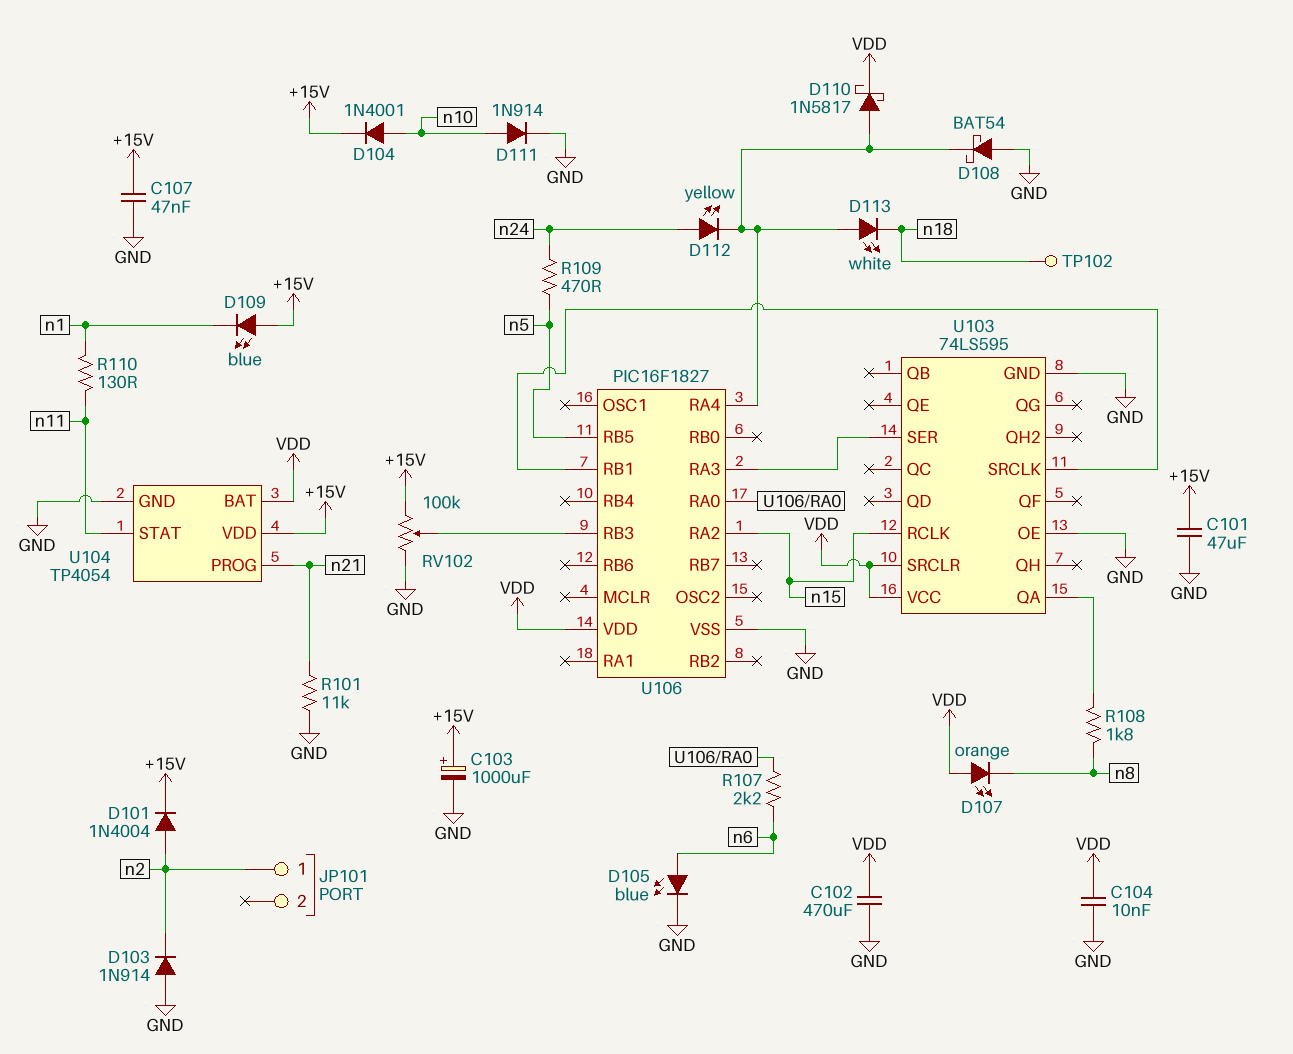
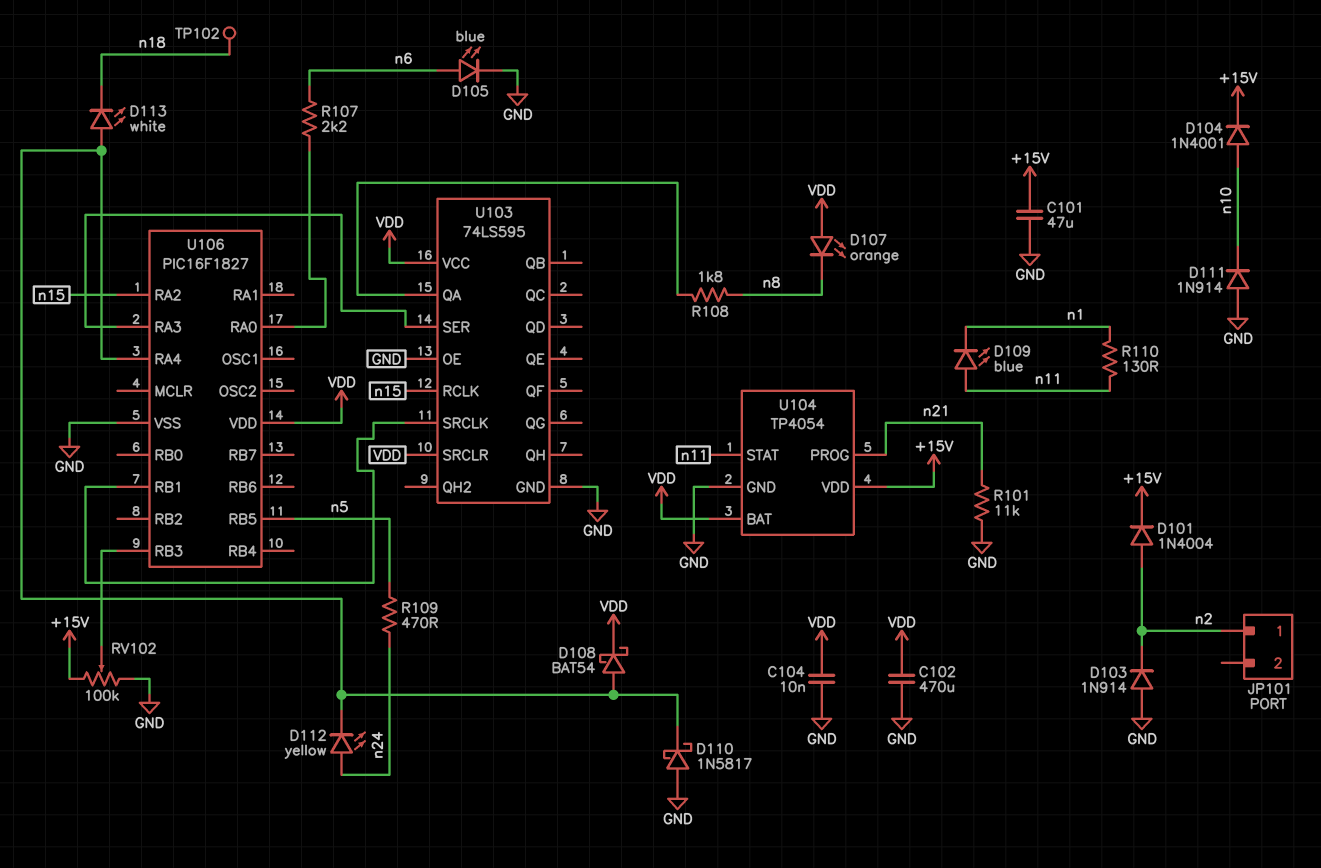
C103: 1000uF (plus +15V, minus GND) -> none
C107: 47nF (+15V, GND) -> none
D108: schottky BAT54 (A GND, K U106/RA4) -> schottky BAT54 (A U106/RA4, K VDD)
D109: LED blue (A +15V, K n1) -> LED blue (A n11, K n1)
D110: schottky 1N5817 (A U106/RA4, K VDD) -> schottky 1N5817 (A GND, K U106/RA4)
D111: diode 1N914 (A n10, K GND) -> diode 1N914 (A GND, K n10)

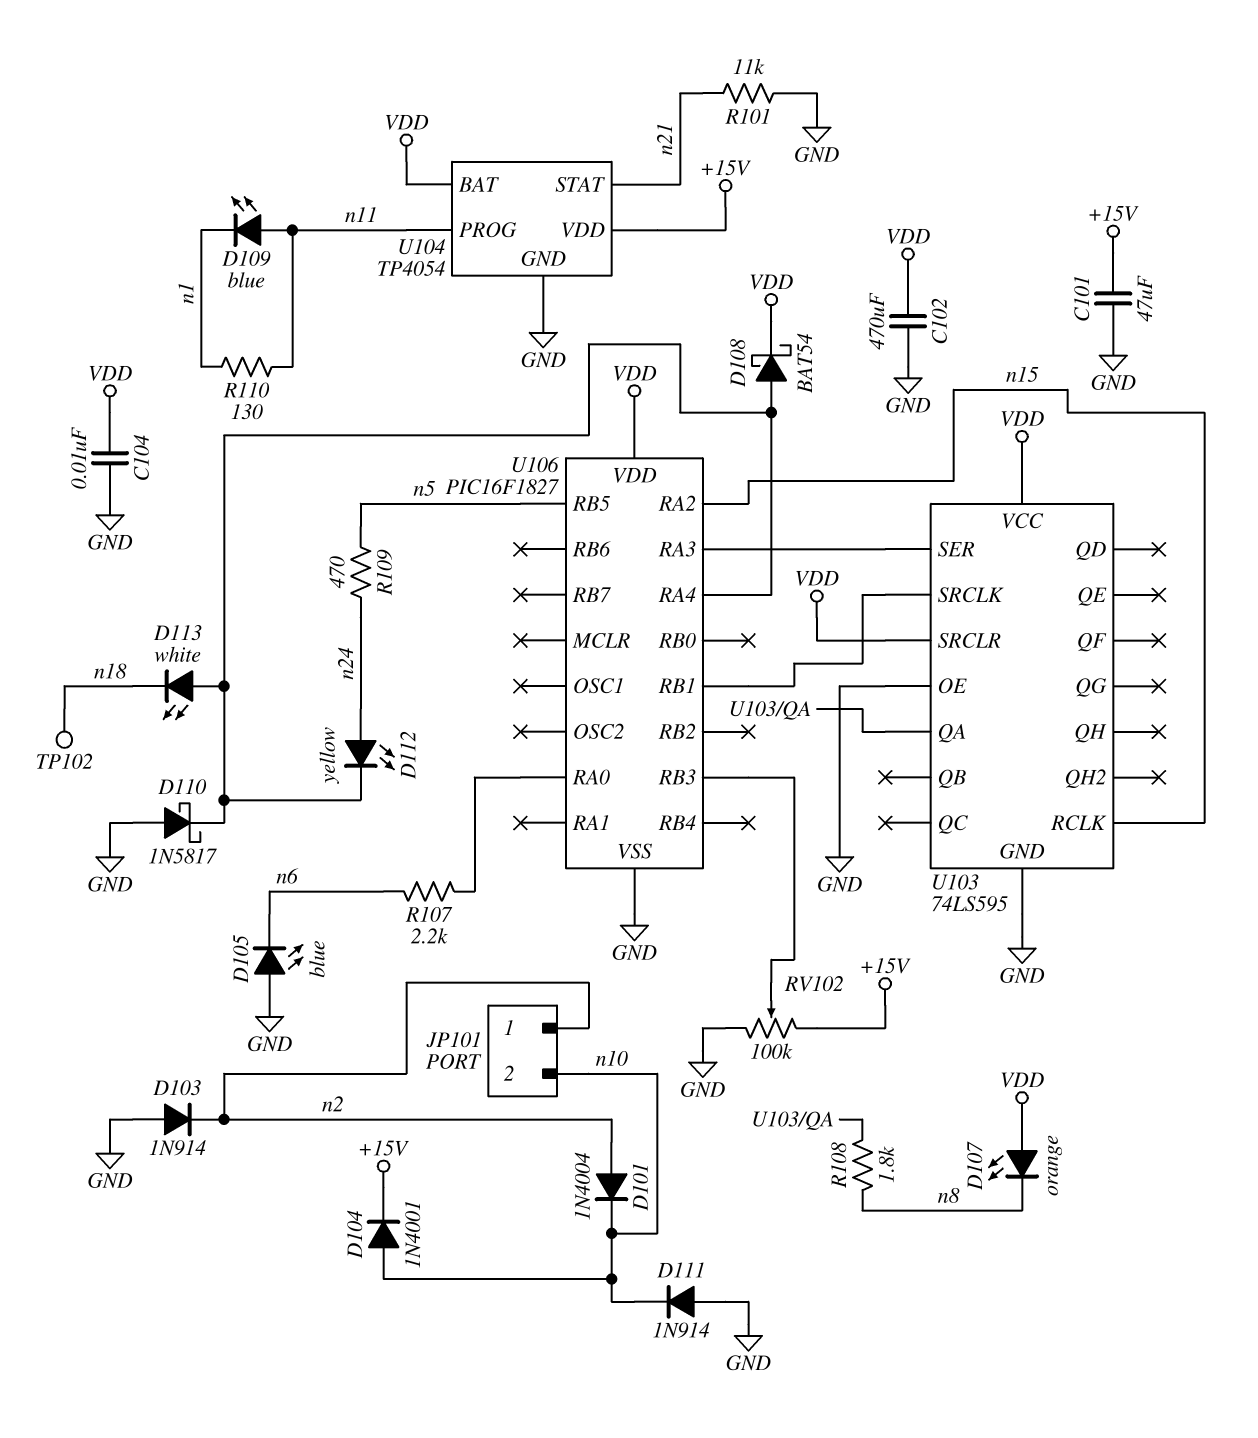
D101: diode 1N4004 (A n2, K +15V) -> diode 1N4004 (A n2, K n10)
D105: LED blue (A n6, K GND) -> LED blue (A GND, K n6)
JP101 pin 2: none -> n10
U104 pin PROG: n21 -> n11
U104 pin STAT: n11 -> n21

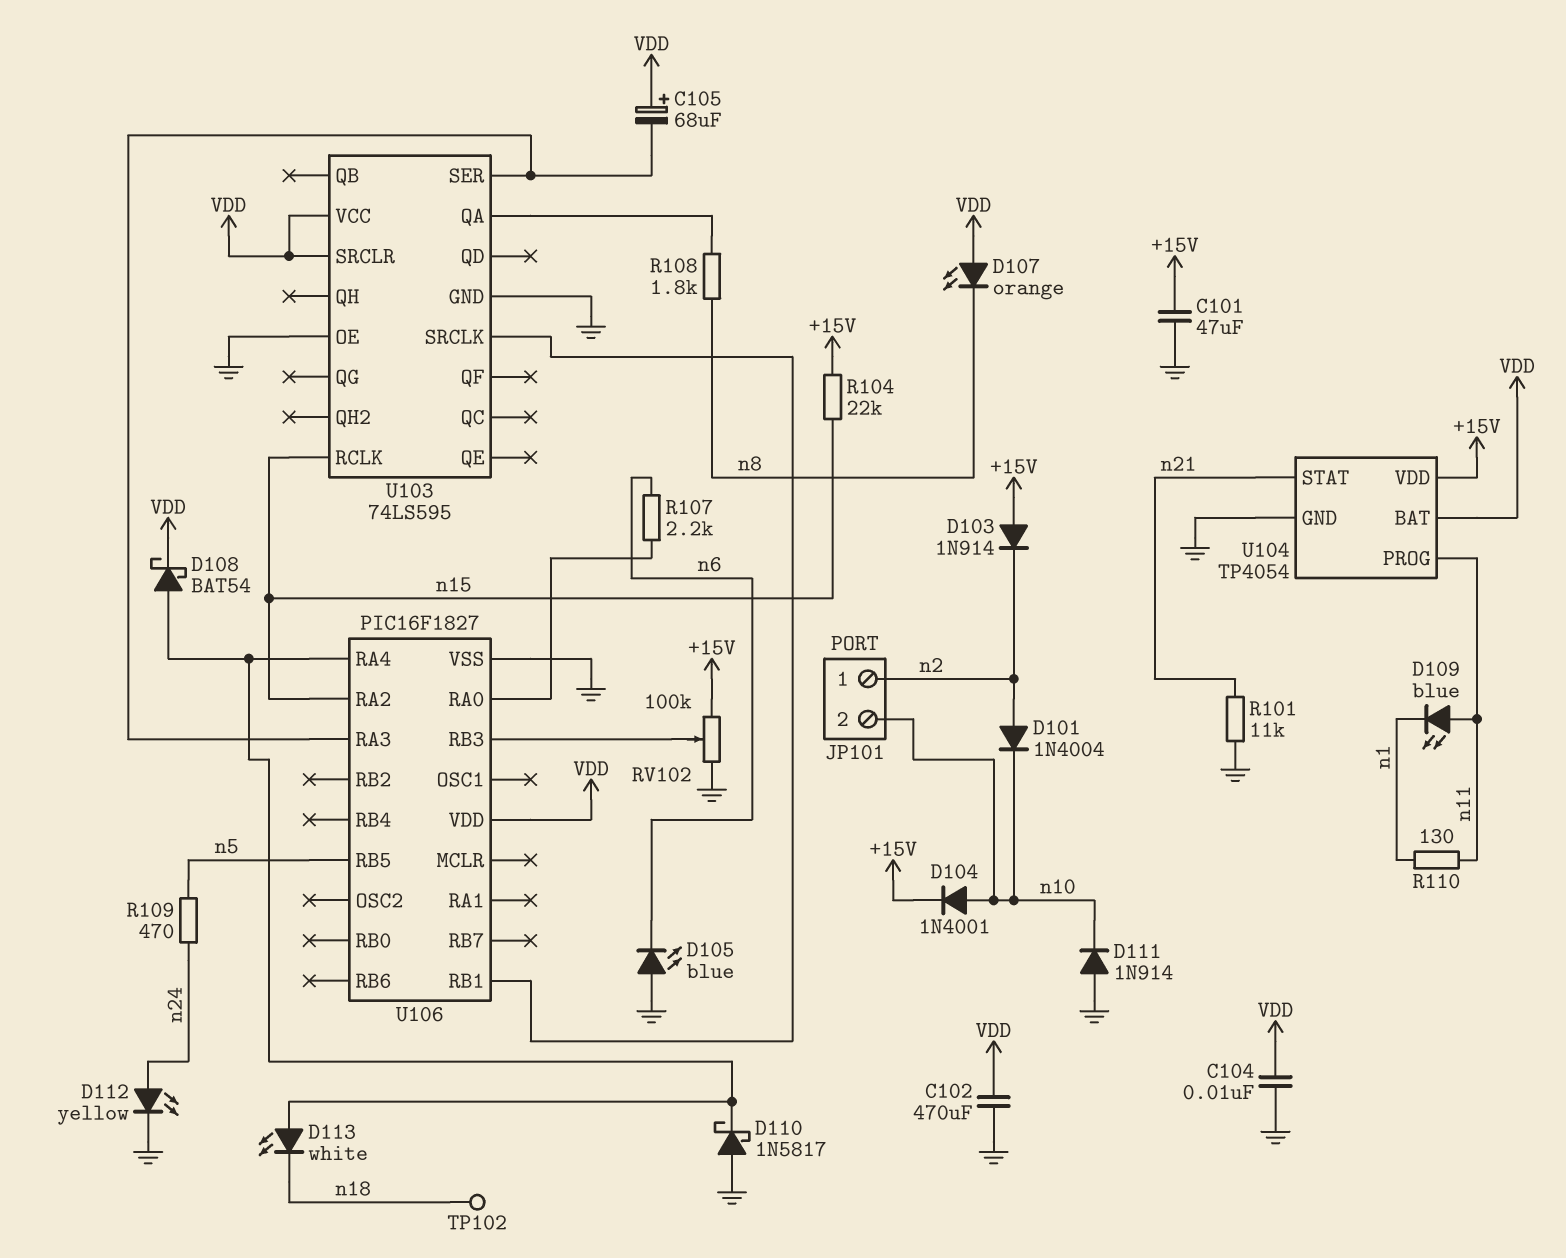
C105: none -> 68uF (plus VDD, minus U103/SER)
D103: diode 1N914 (A GND, K n2) -> diode 1N914 (A +15V, K n2)
D112: LED yellow (A n24, K U106/RA4) -> LED yellow (A n24, K GND)
R104: none -> 22k (+15V, n15)

